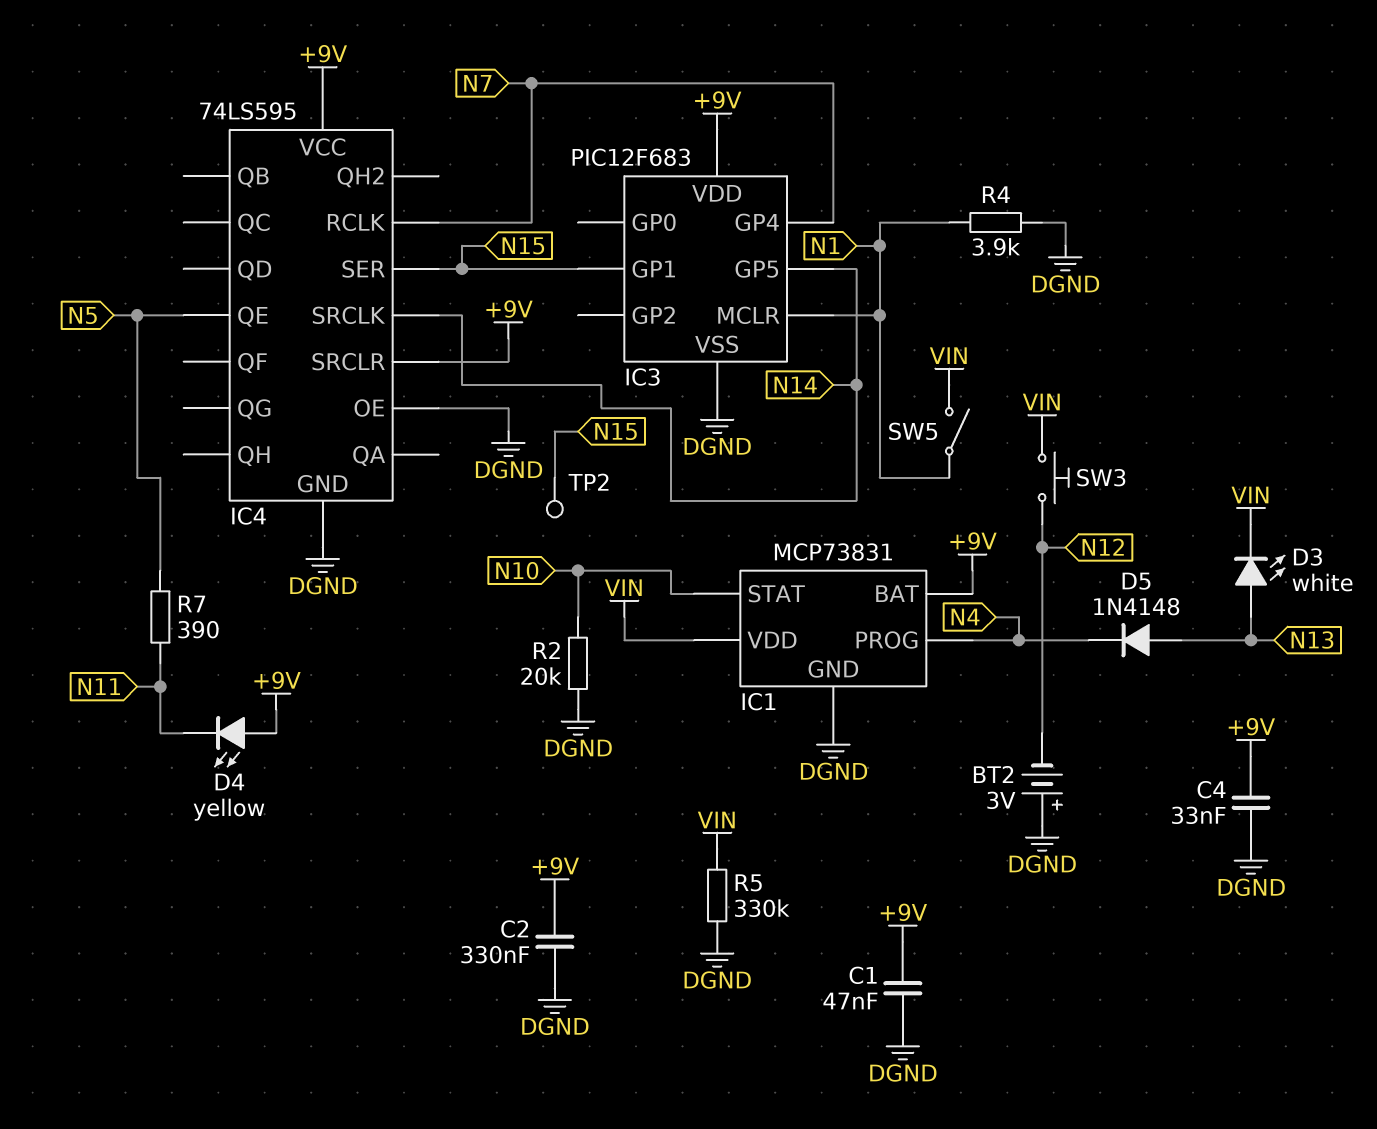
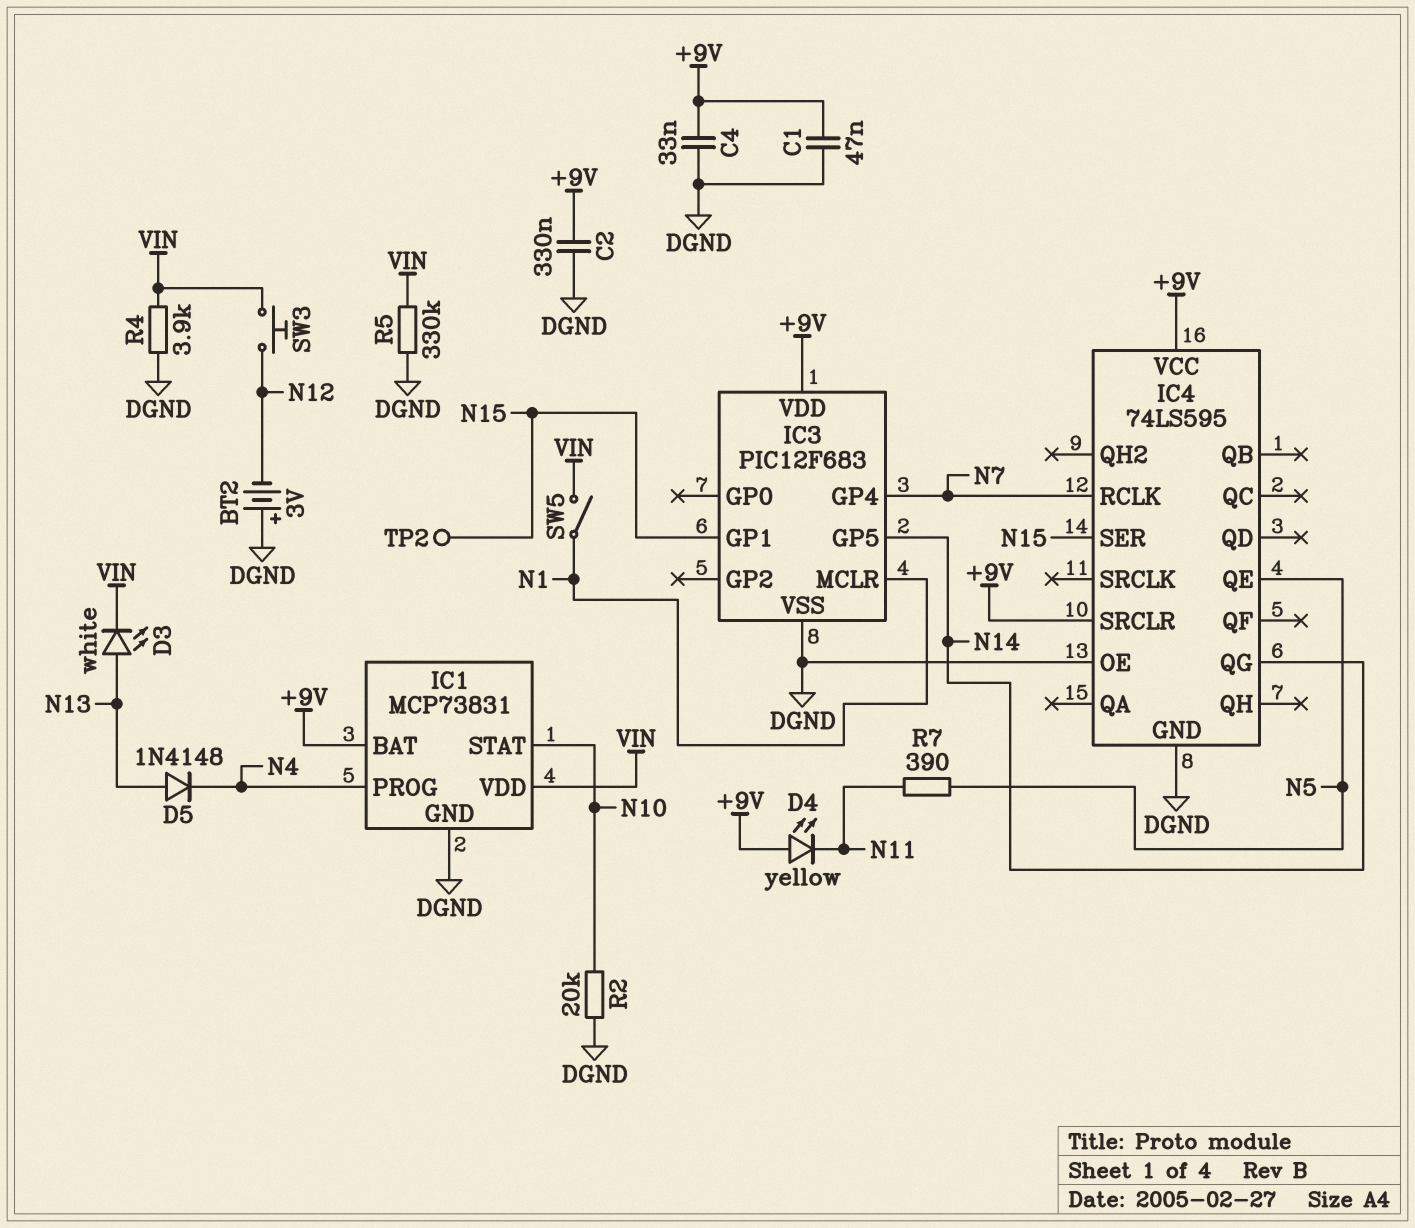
IC4 pin QG: none -> N14
IC4 pin SRCLK: N14 -> none
R4: 3.9k (DGND, N1) -> 3.9k (DGND, VIN)

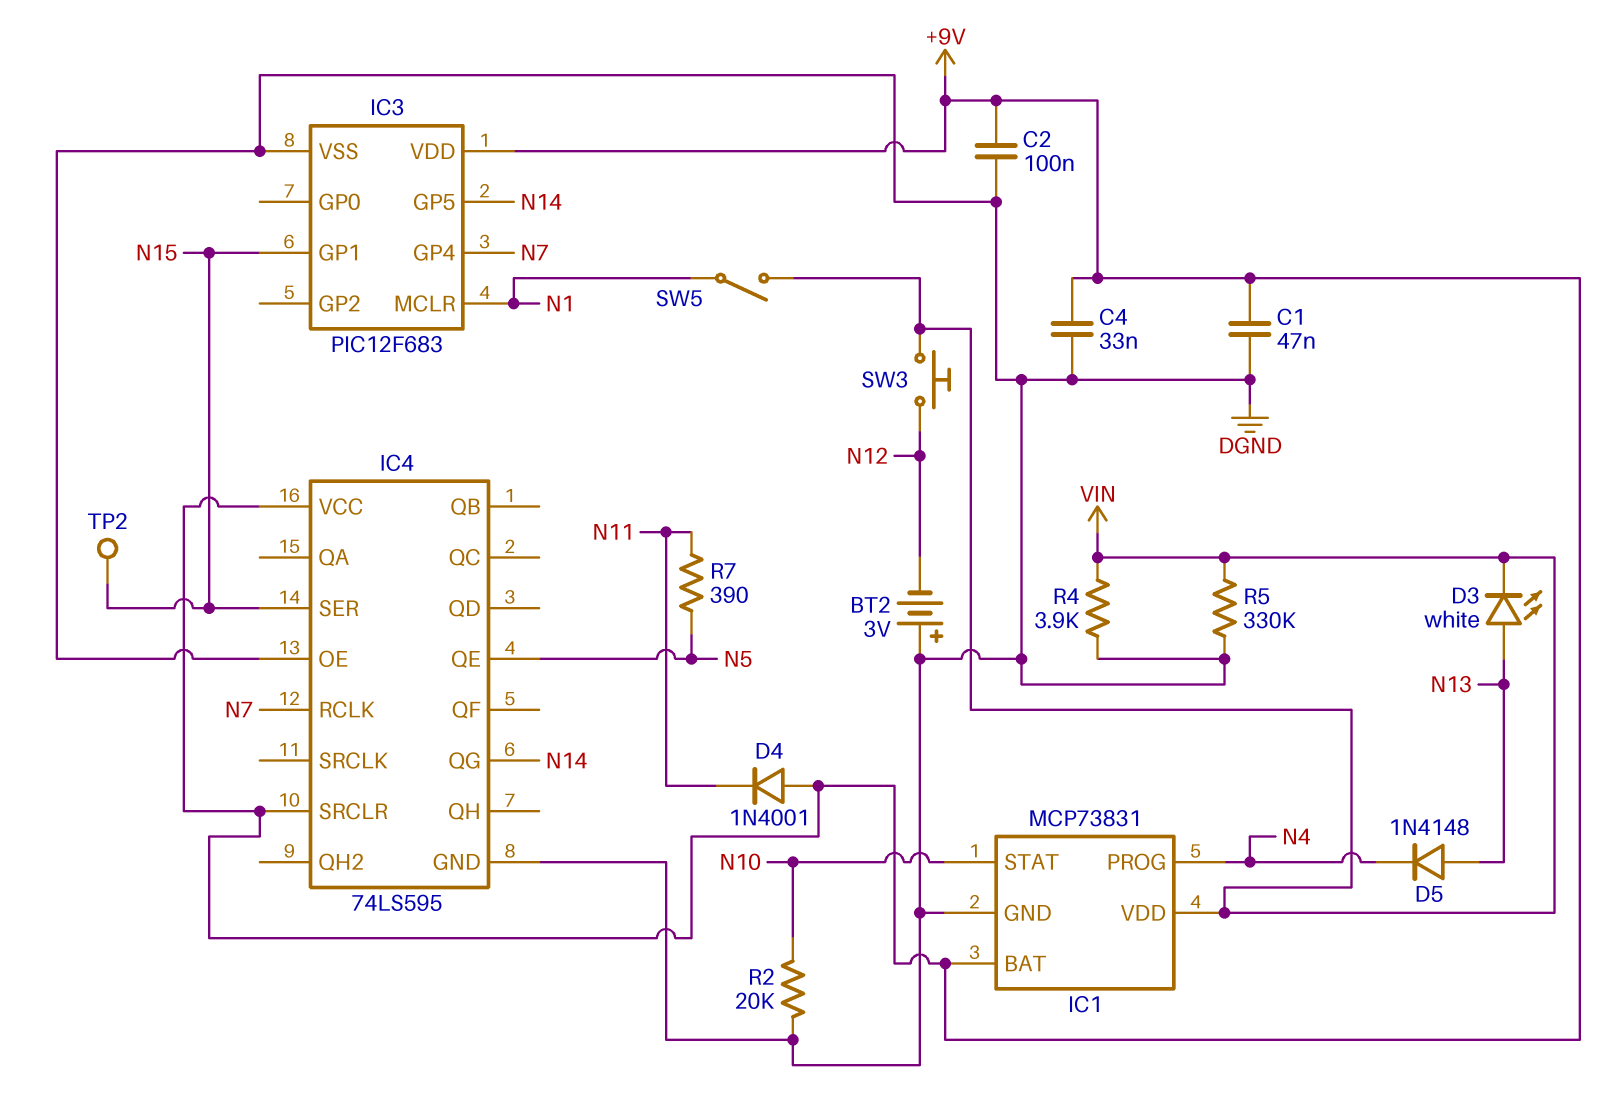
C2: 330nF (+9V, DGND) -> 100nF (+9V, DGND)
D4: LED yellow (A +9V, K N11) -> diode 1N4001 (A +9V, K N11)

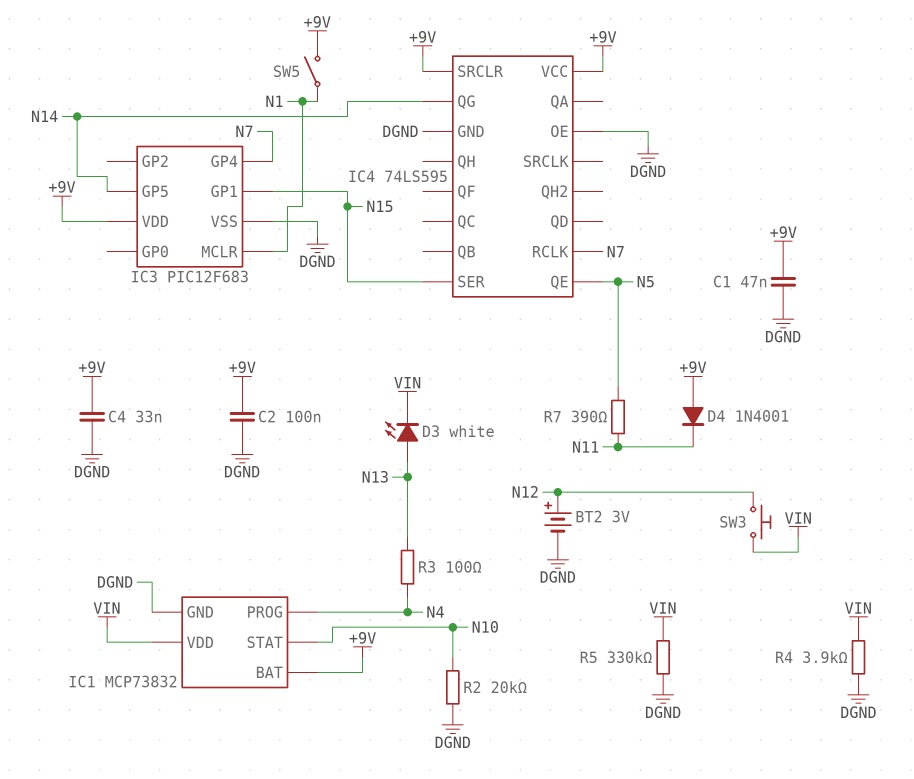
BT2: 3V (plus DGND, minus N12) -> 3V (plus N12, minus DGND)
D5: diode 1N4148 (A N13, K N4) -> none
IC1: MCP73831 -> MCP73832
R3: none -> 100 (N4, N13)
SW5: switch (N1, VIN) -> switch (+9V, N1)
TP2: test point (N15) -> none

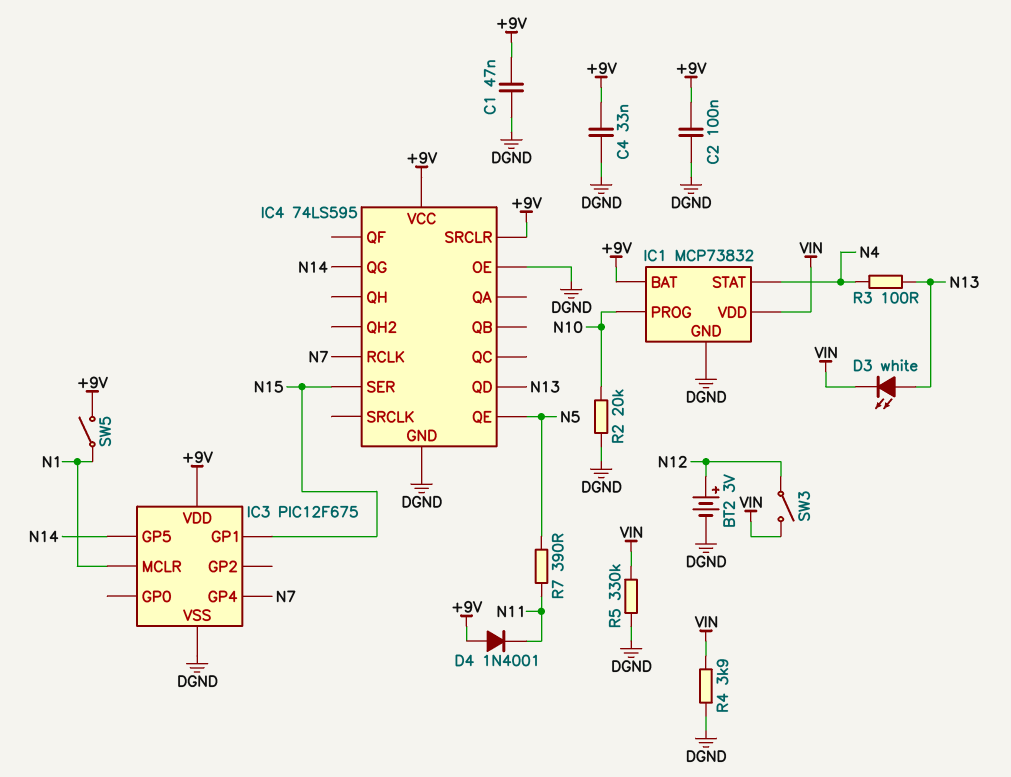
IC1 pin PROG: N4 -> N10
IC1 pin STAT: N10 -> N4
IC3: PIC12F683 -> PIC12F675
IC4 pin QD: none -> N13
SW3: button (N12, VIN) -> switch (N12, VIN)

